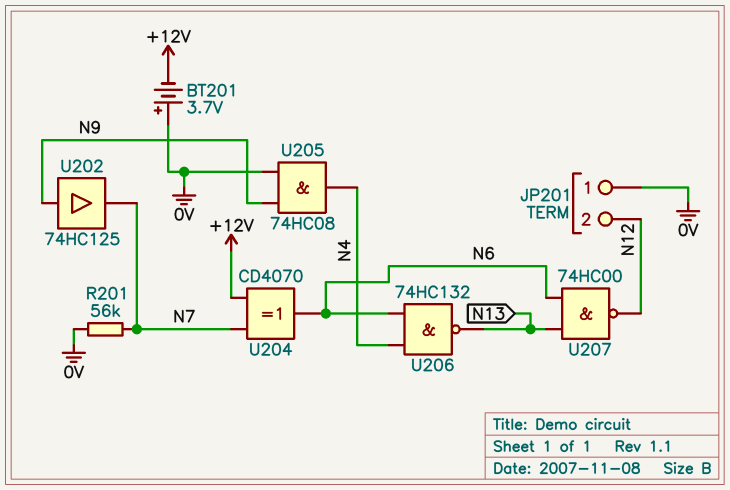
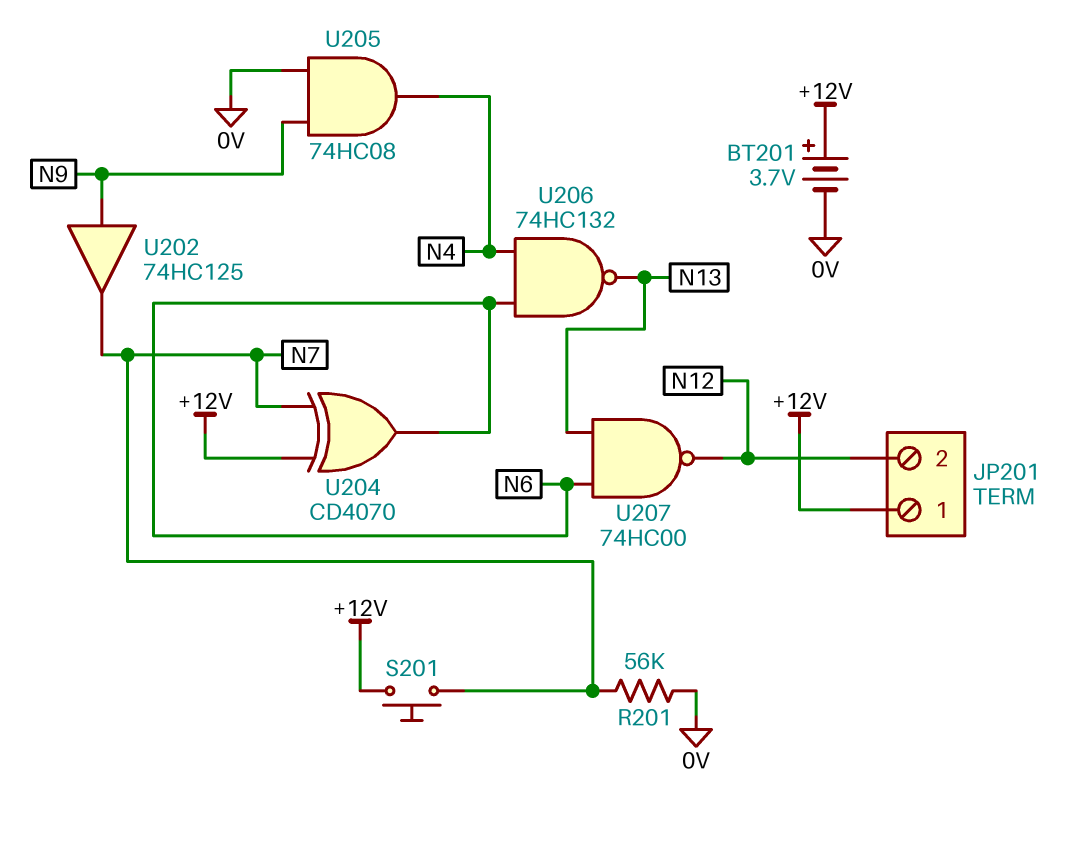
BT201: 3.7V (plus 0V, minus +12V) -> 3.7V (plus +12V, minus 0V)
JP201 pin 1: 0V -> +12V
S201: none -> button (+12V, N7)

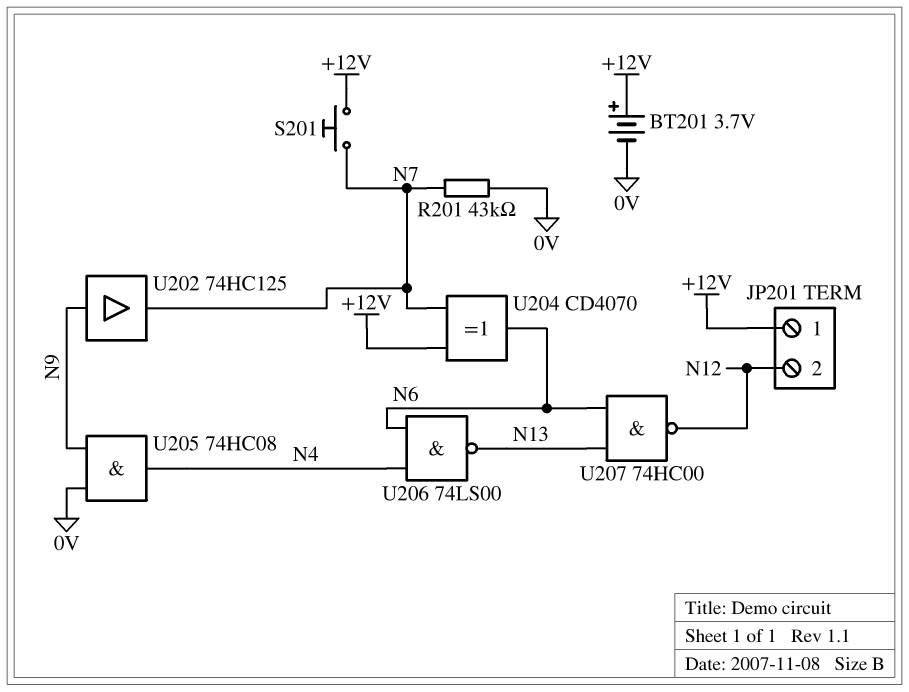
R201: 56k (0V, N7) -> 43k (0V, N7)
U206: NAND 74HC132 (in N4, in N6, out N13) -> NAND 74LS00 (in N4, in N6, out N13)

